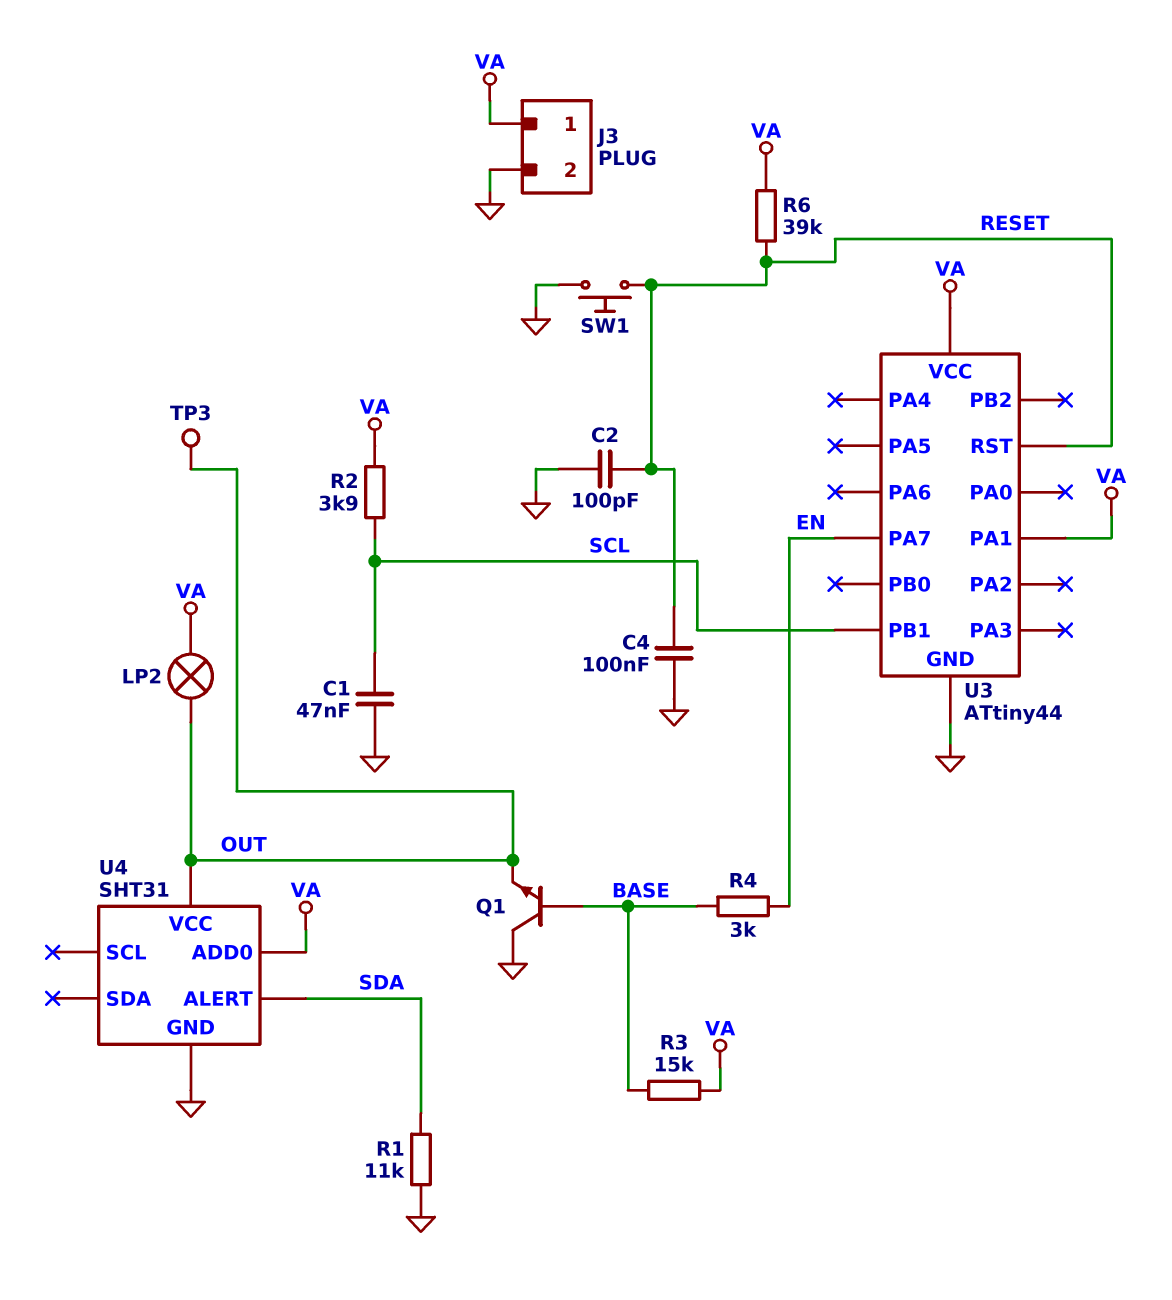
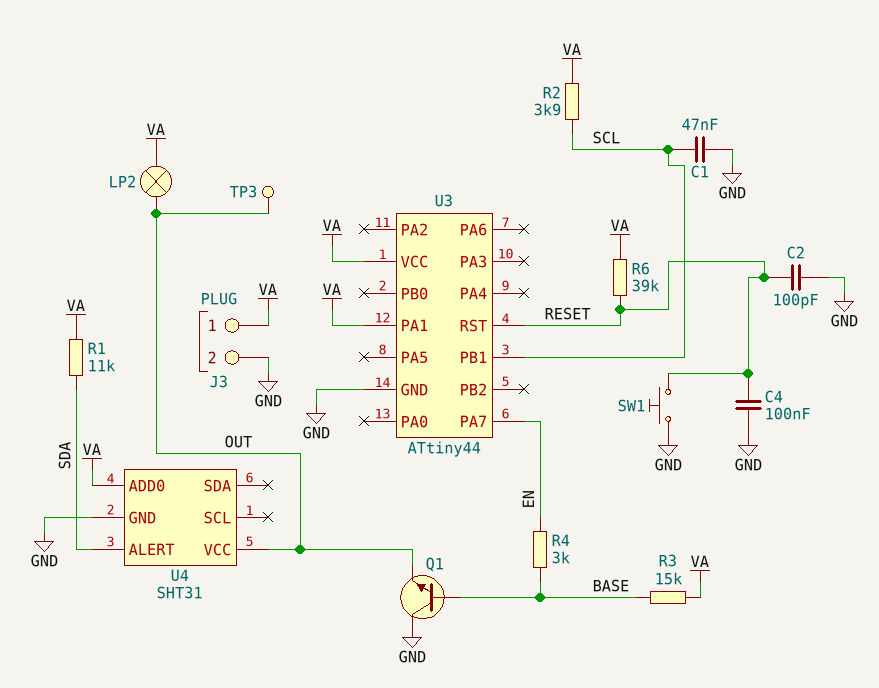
R1: 11k (GND, SDA) -> 11k (SDA, VA)

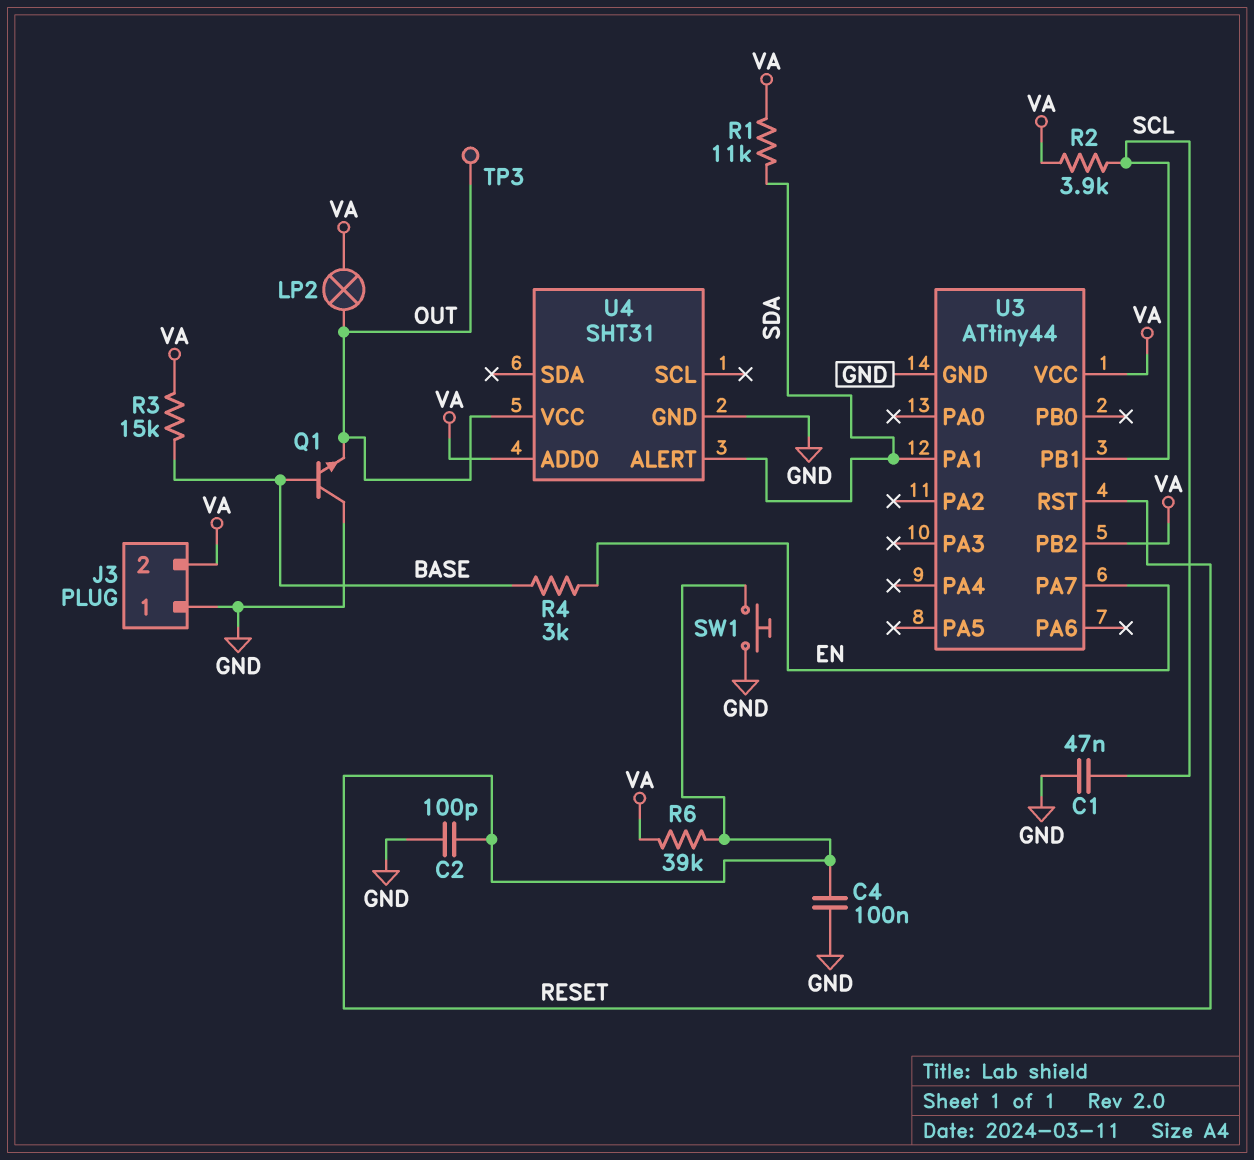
J3 pin 1: VA -> GND
J3 pin 2: GND -> VA
U3 pin PA1: VA -> SDA
U3 pin PB2: none -> VA

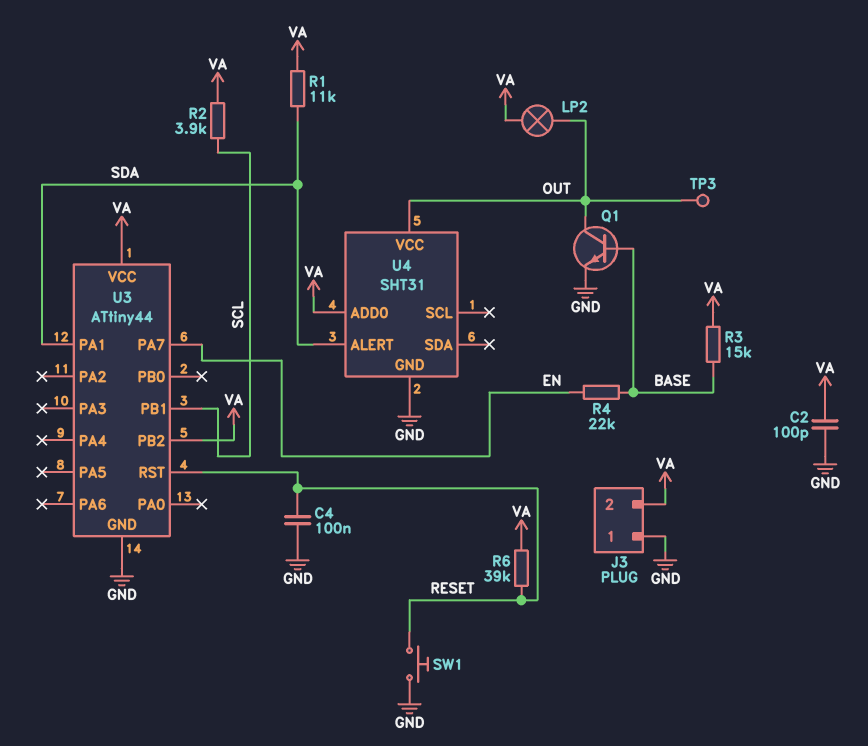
C1: 47nF (GND, SCL) -> none
C2: 100pF (GND, RESET) -> 100pF (GND, VA)
Q1: NPN (B BASE, C GND, E OUT) -> NPN (B BASE, C OUT, E GND)
R4: 3k (BASE, EN) -> 22k (BASE, EN)

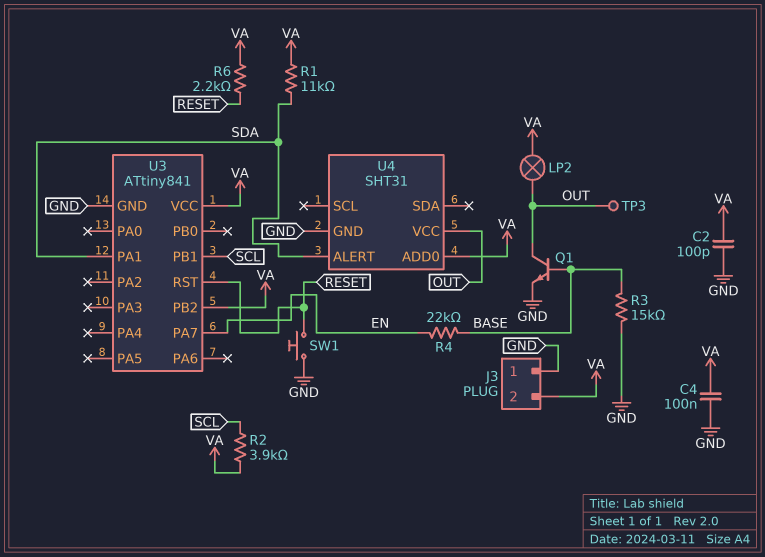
C4: 100nF (GND, RESET) -> 100nF (GND, VA)
R3: 15k (BASE, VA) -> 15k (BASE, GND)
R6: 39k (RESET, VA) -> 2.2k (RESET, VA)
U3: ATtiny44 -> ATtiny841

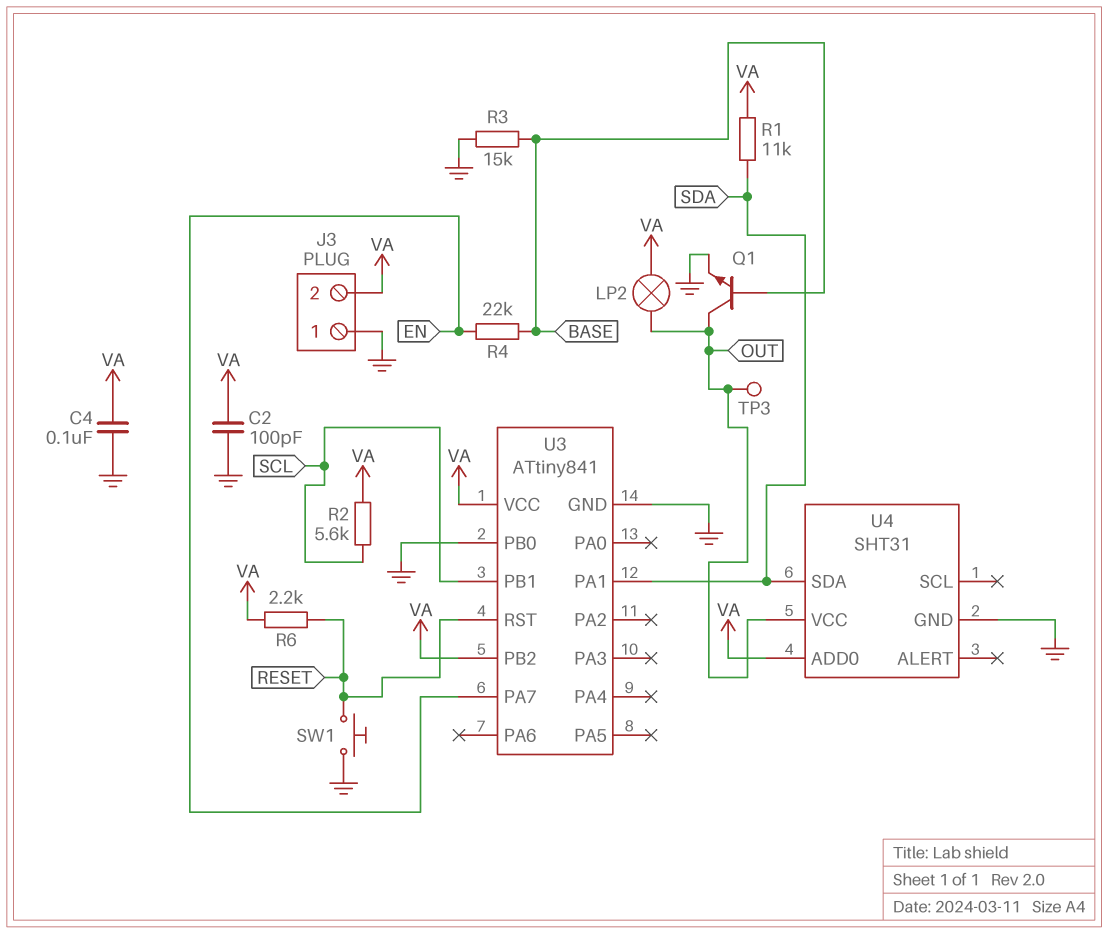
R2: 3.9k (SCL, VA) -> 5.6k (SCL, VA)
U3 pin PB0: none -> GND
U4 pin ALERT: SDA -> none
U4 pin SDA: none -> SDA

